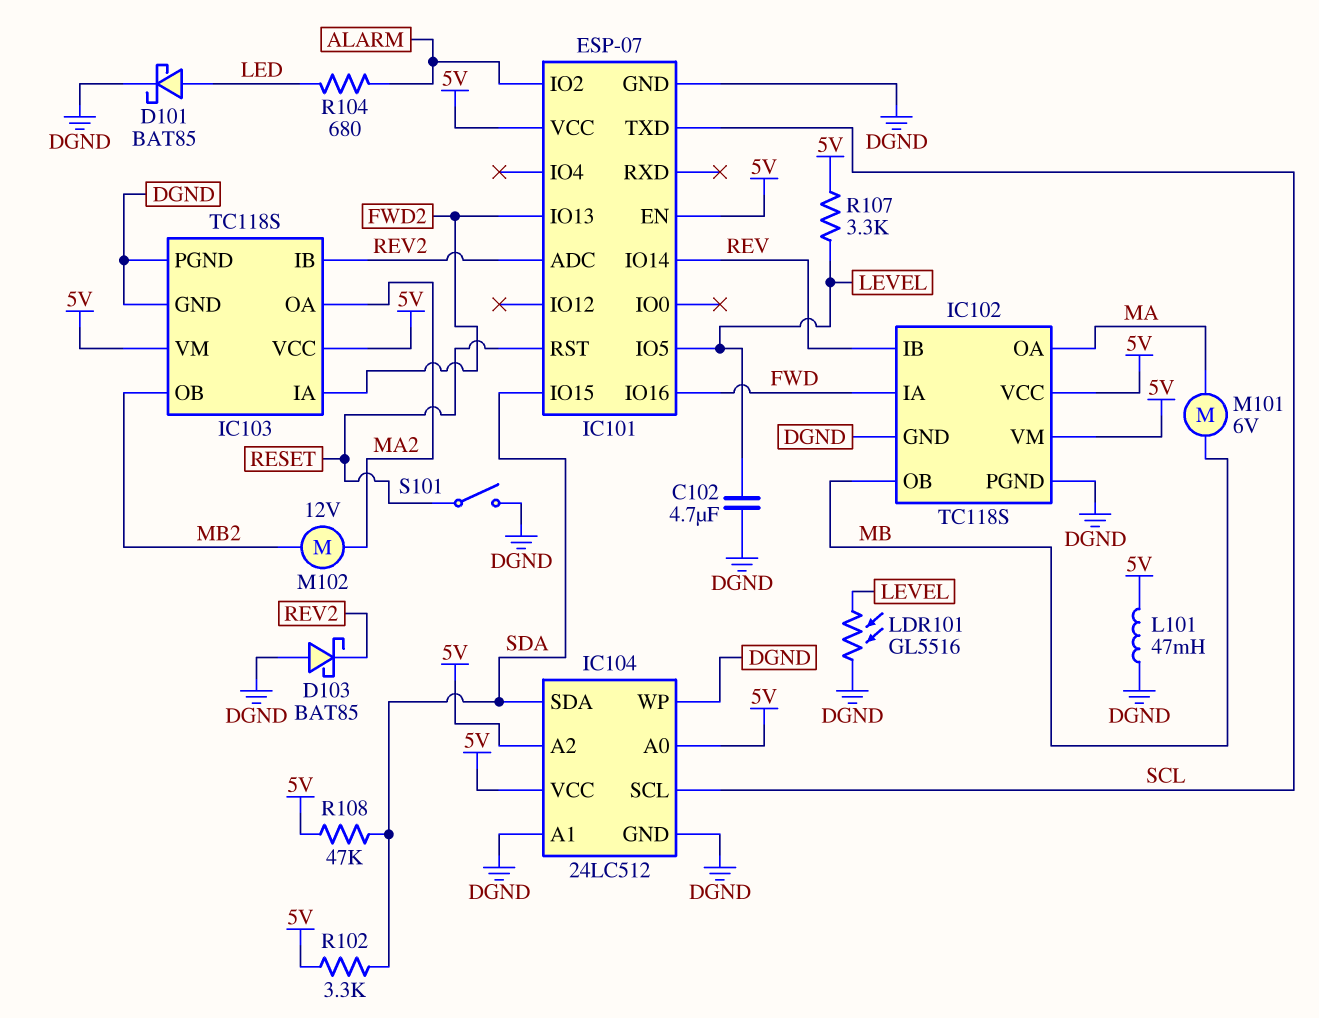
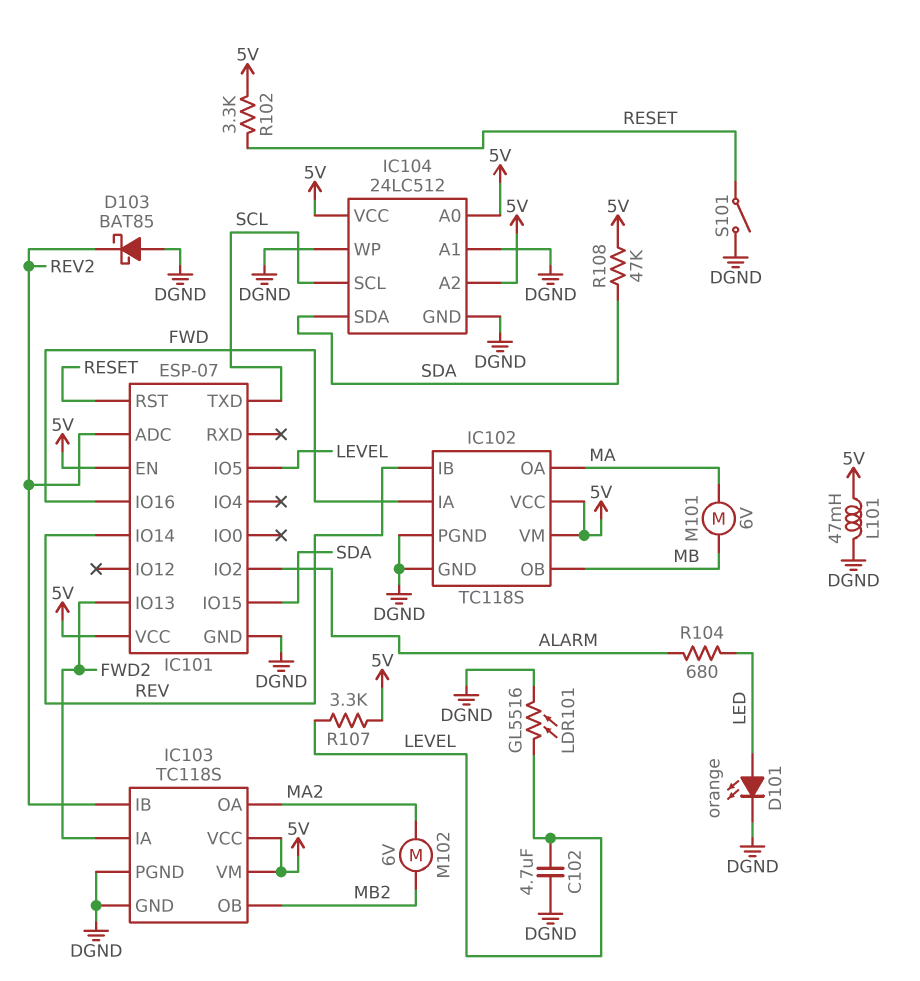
D101: schottky BAT85 (A LED, K DGND) -> LED orange (A LED, K DGND)
M102: motor 12V (MA2, MB2) -> motor 6V (MA2, MB2)
R102: 3.3k (5V, SDA) -> 3.3k (5V, RESET)

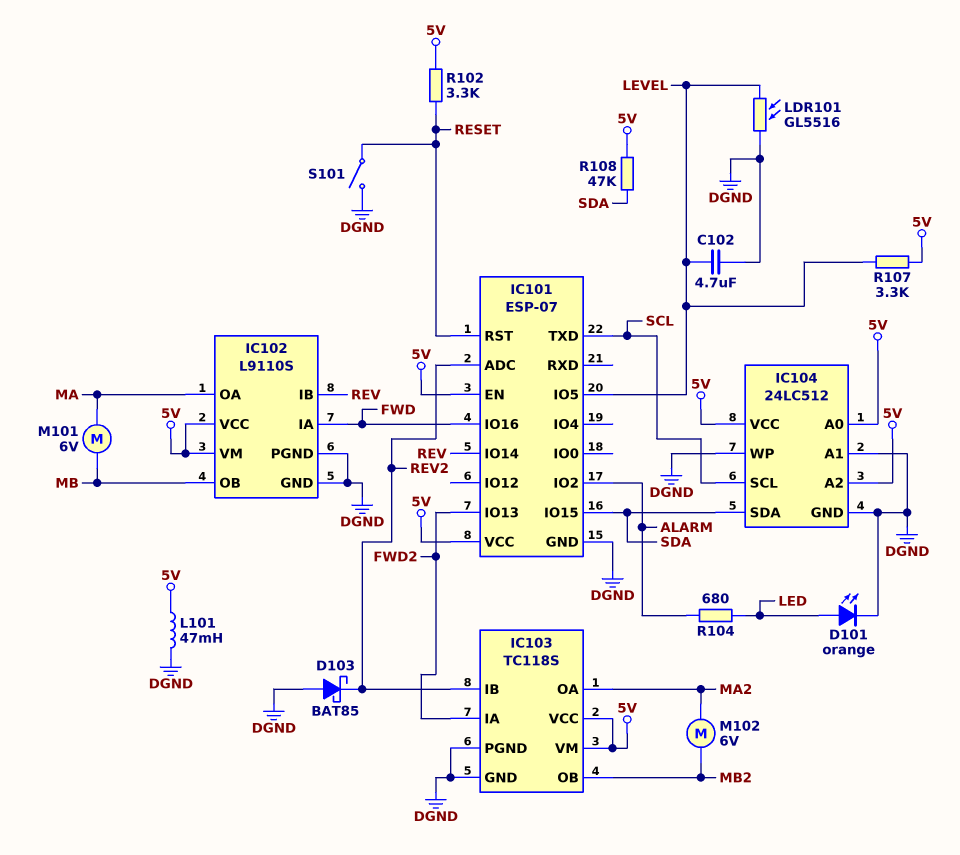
IC102: TC118S -> L9110S

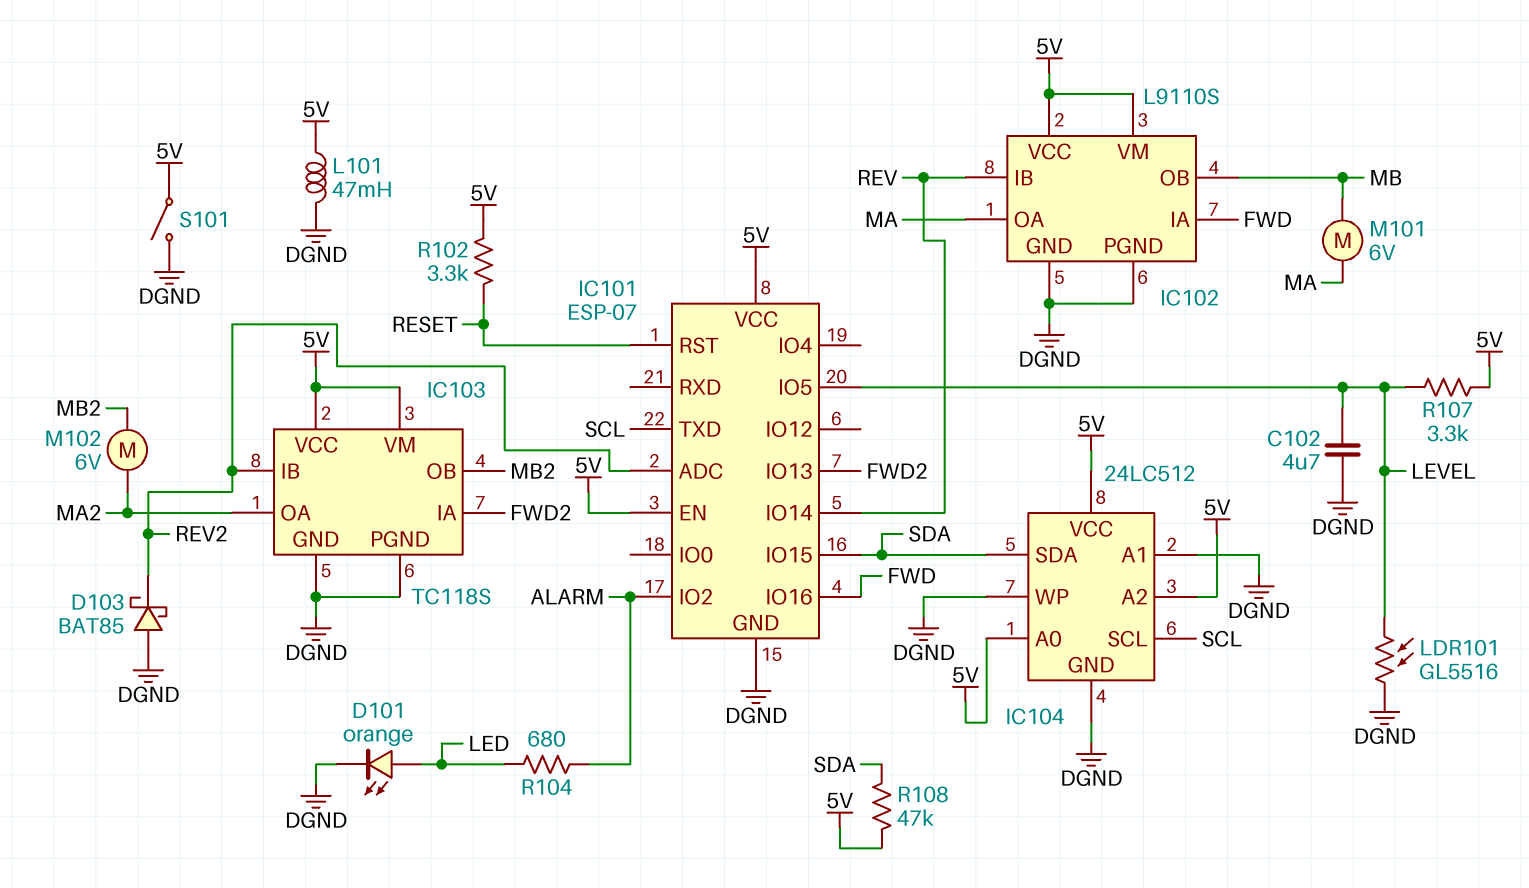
S101: switch (DGND, RESET) -> switch (5V, DGND)

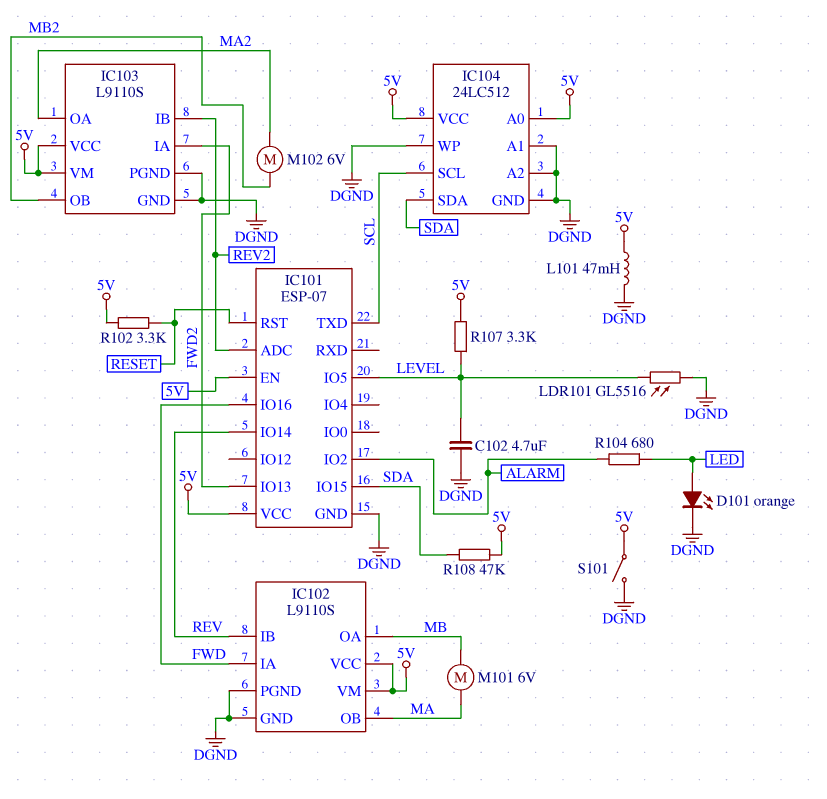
D103: schottky BAT85 (A DGND, K REV2) -> none
IC102 pin OA: MA -> MB
IC102 pin OB: MB -> MA
IC103: TC118S -> L9110S
IC104 pin A2: 5V -> DGND

